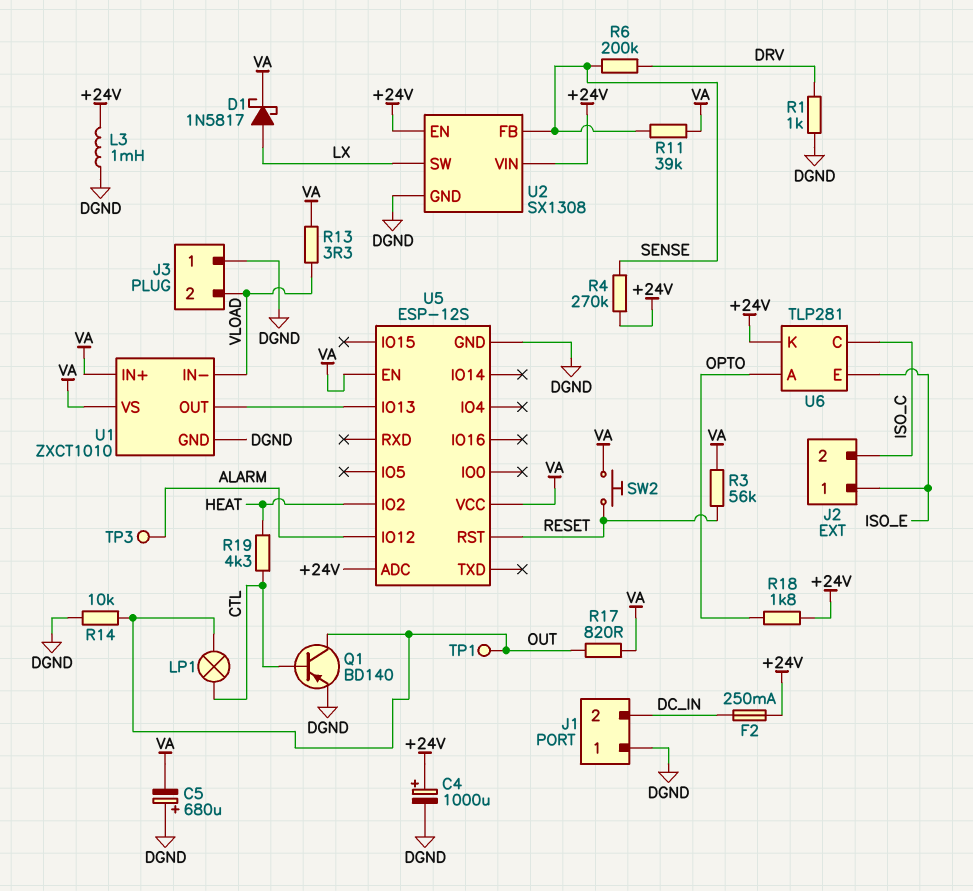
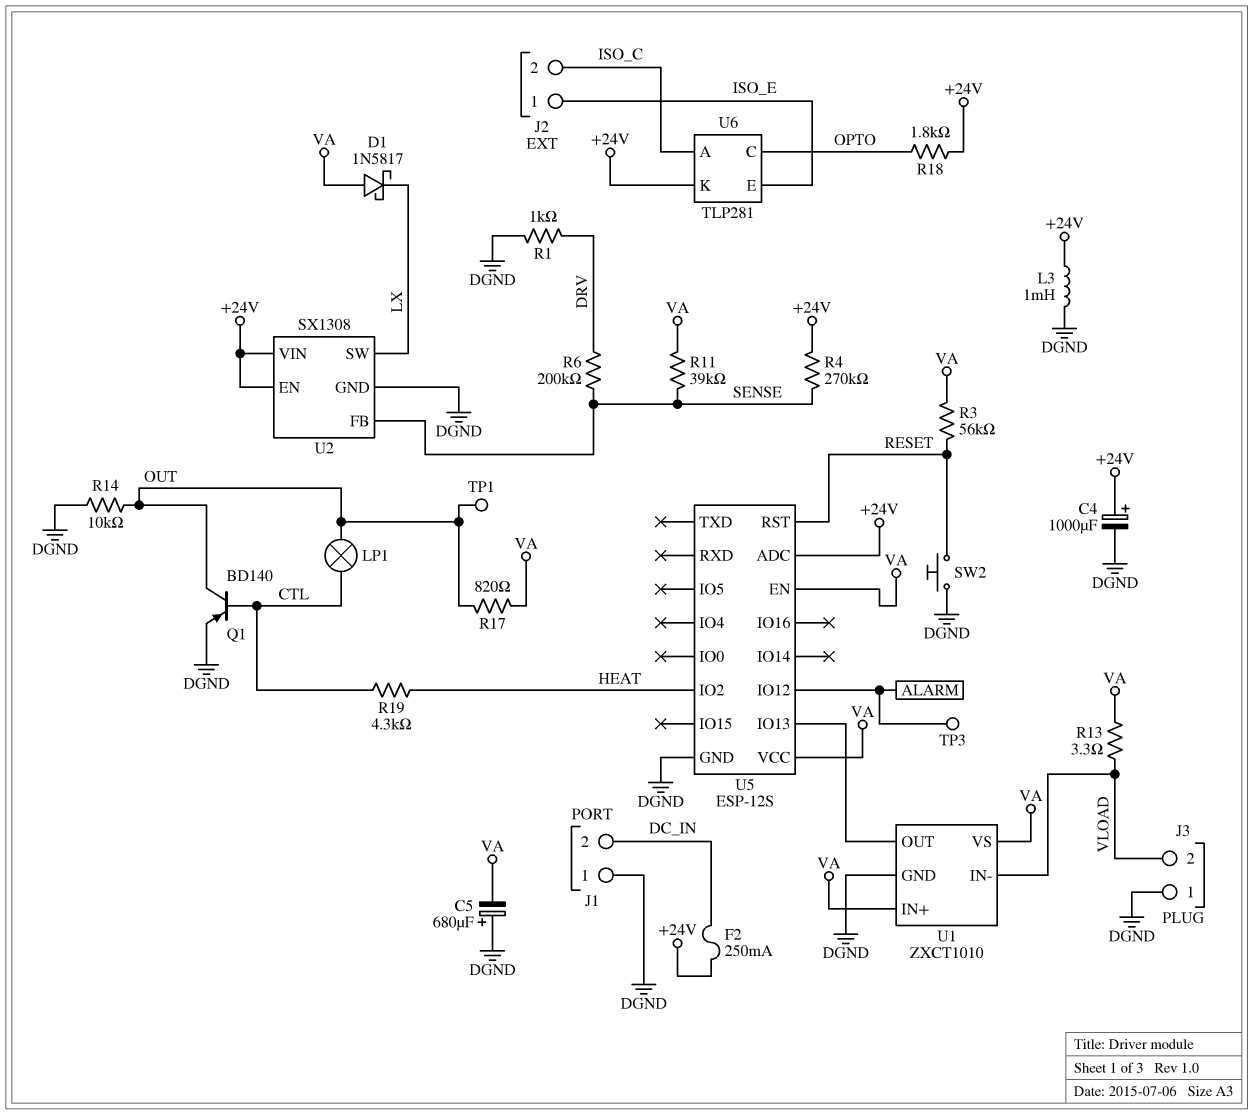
D1: schottky 1N5817 (A LX, K VA) -> schottky 1N5817 (A VA, K LX)
SW2: button (RESET, VA) -> button (DGND, RESET)
U6 pin A: OPTO -> ISO_C
U6 pin C: ISO_C -> OPTO

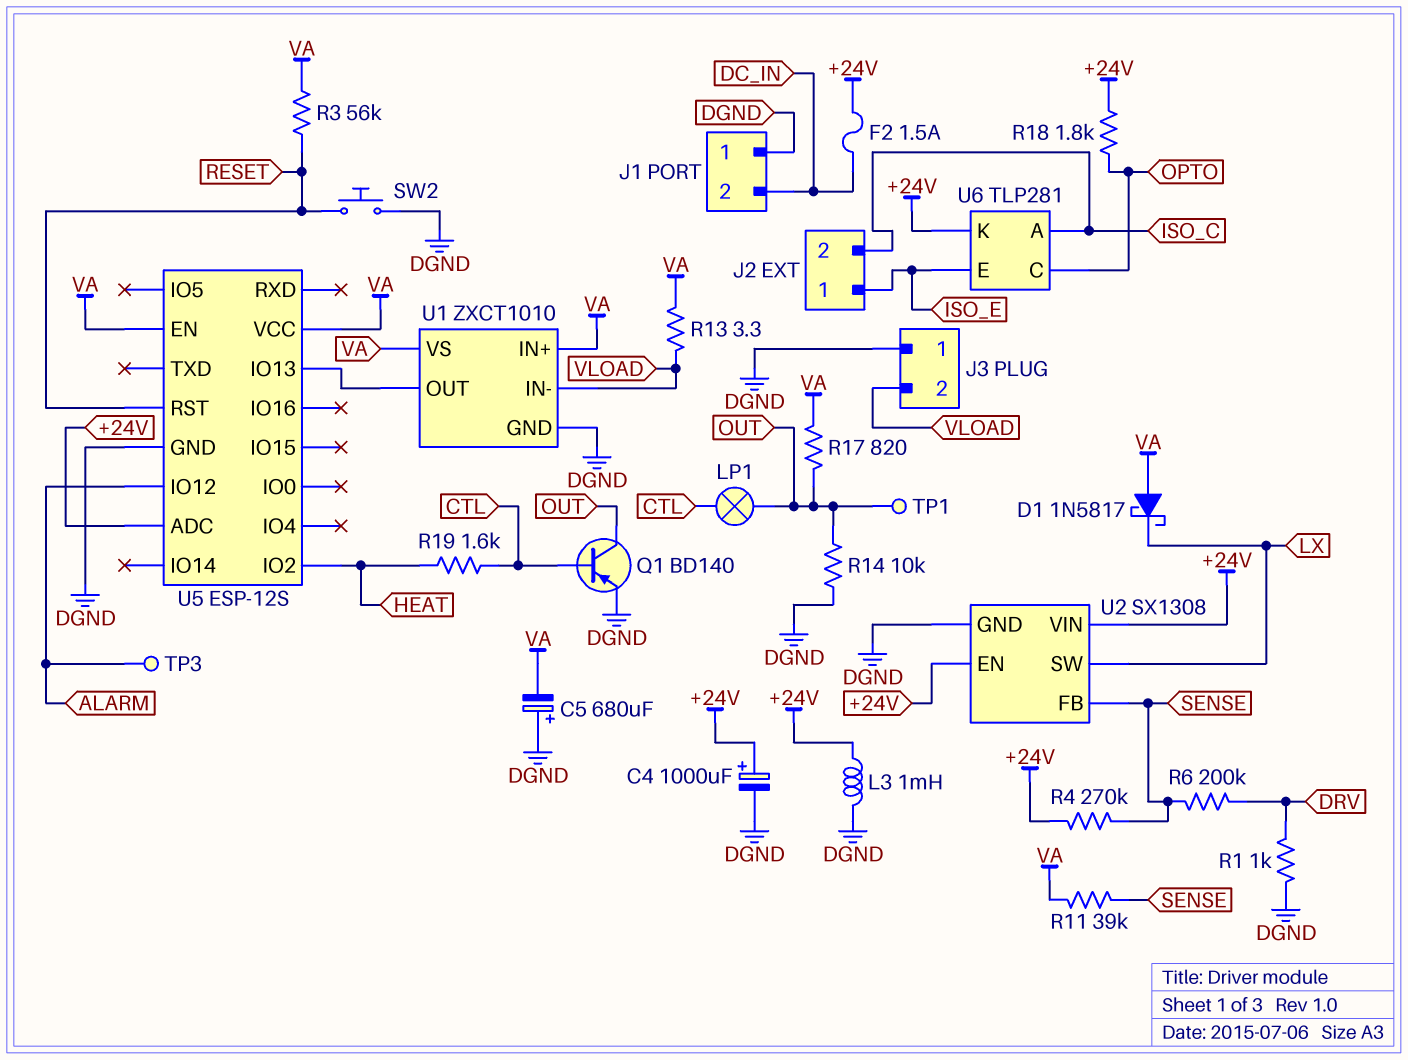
F2: 250mA (+24V, DC_IN) -> 1.5A (+24V, DC_IN)
R19: 4.3k (CTL, HEAT) -> 1.6k (CTL, HEAT)

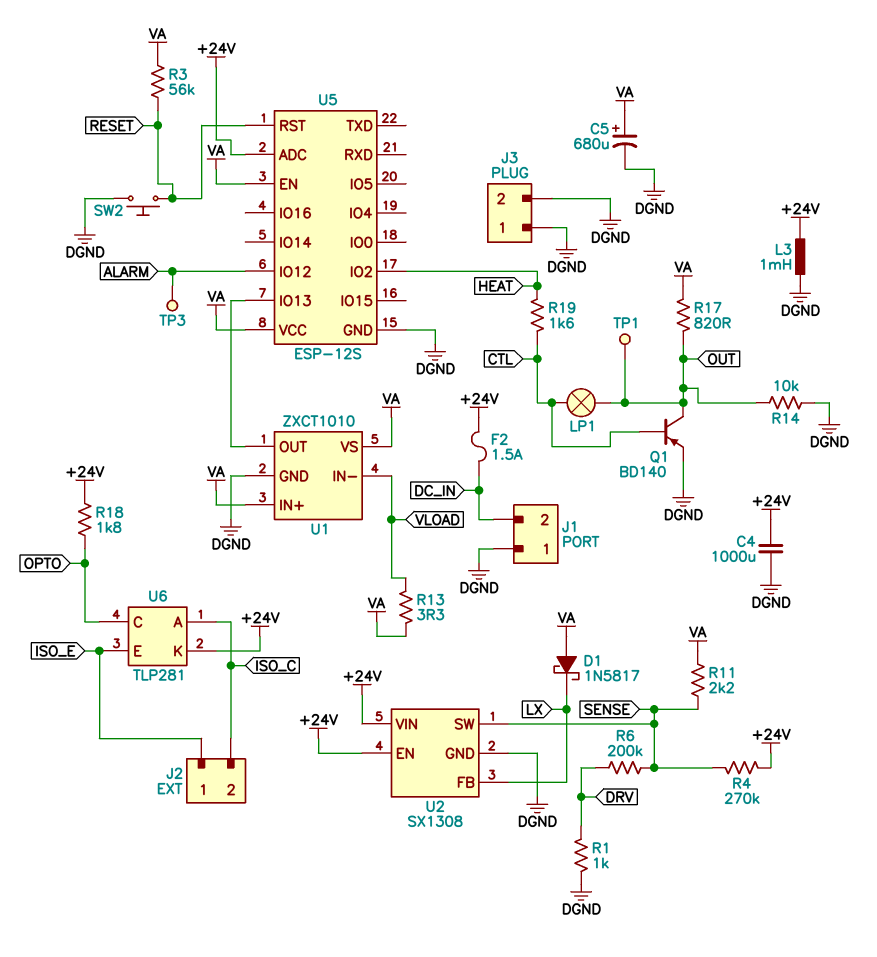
C4: 1000uF (plus +24V, minus DGND) -> 1000uF (+24V, DGND)
C5: 680uF (plus DGND, minus VA) -> 680uF (plus VA, minus DGND)
J3 pin 2: VLOAD -> DGND
R11: 39k (SENSE, VA) -> 2.2k (SENSE, VA)
U2 pin FB: SENSE -> LX
U2 pin SW: LX -> SENSE

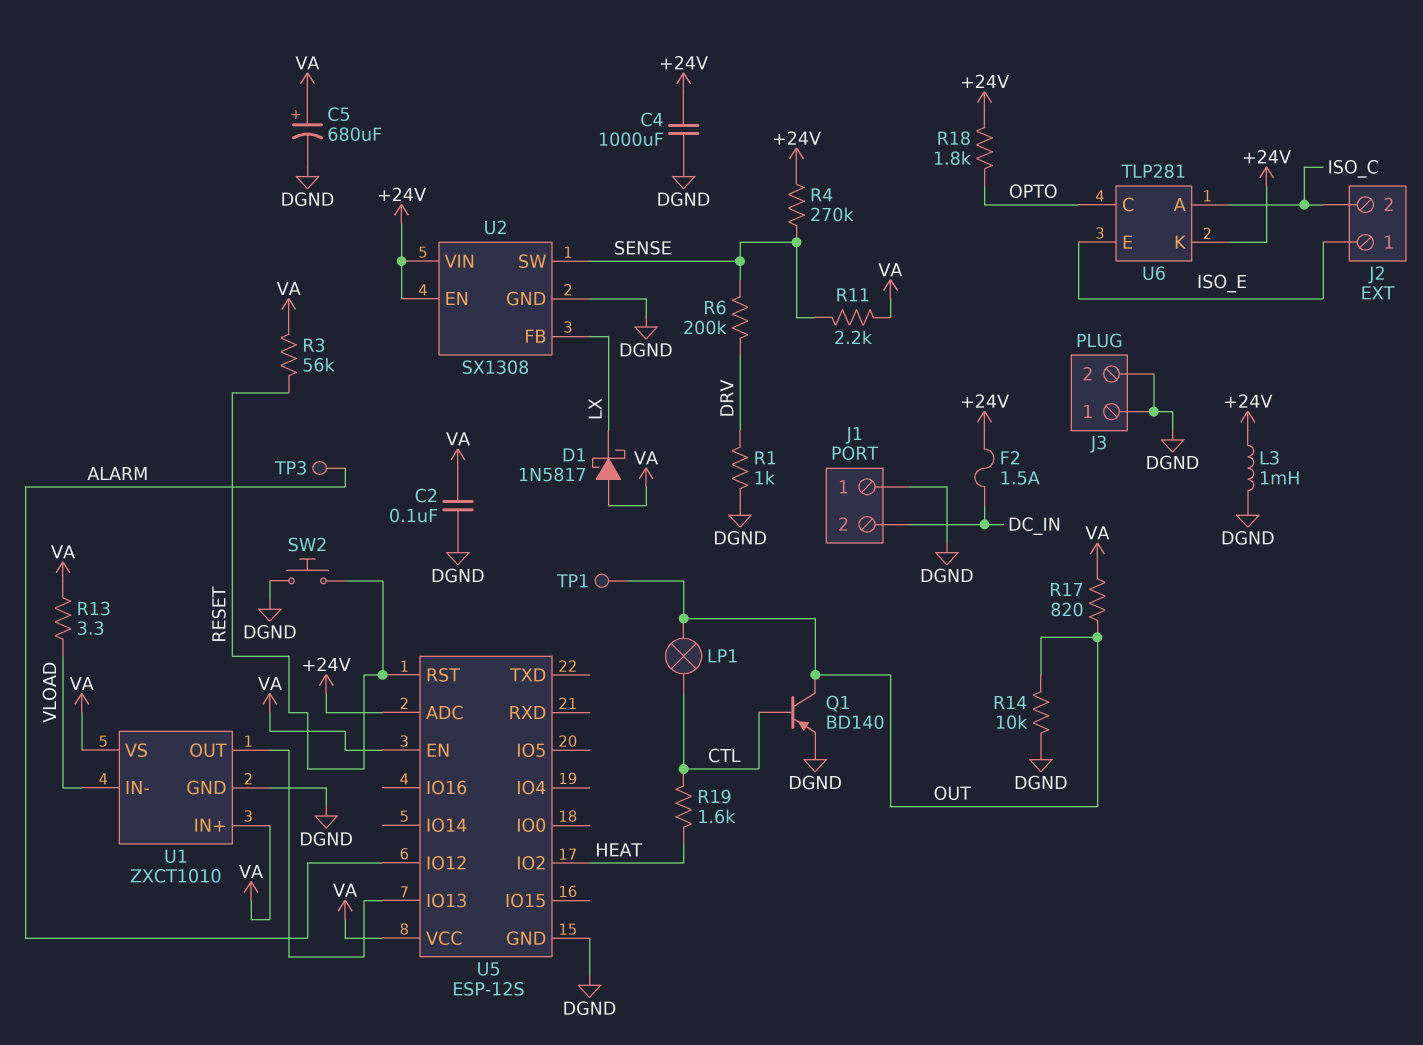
C2: none -> 100nF (DGND, VA)

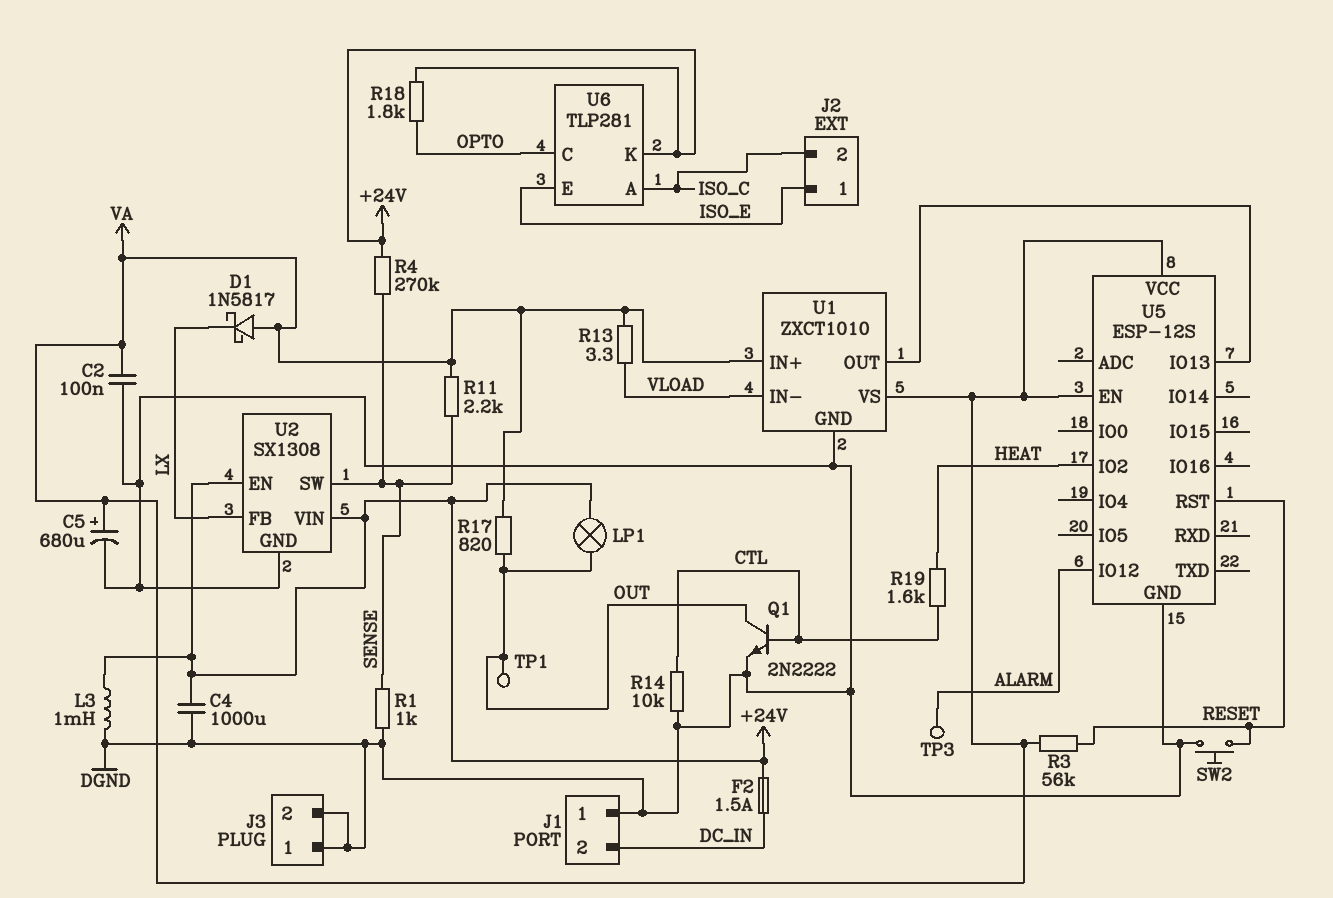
LP1: lamp (CTL, OUT) -> lamp (+24V, OUT)
Q1: PNP BD140 (B CTL, C OUT, E DGND) -> NPN 2N2222 (B CTL, C OUT, E DGND)
R1: 1k (DGND, DRV) -> 1k (DGND, SENSE)
R6: 200k (DRV, SENSE) -> none
R14: 10k (DGND, OUT) -> 10k (CTL, DGND)
U5 pin ADC: +24V -> none

